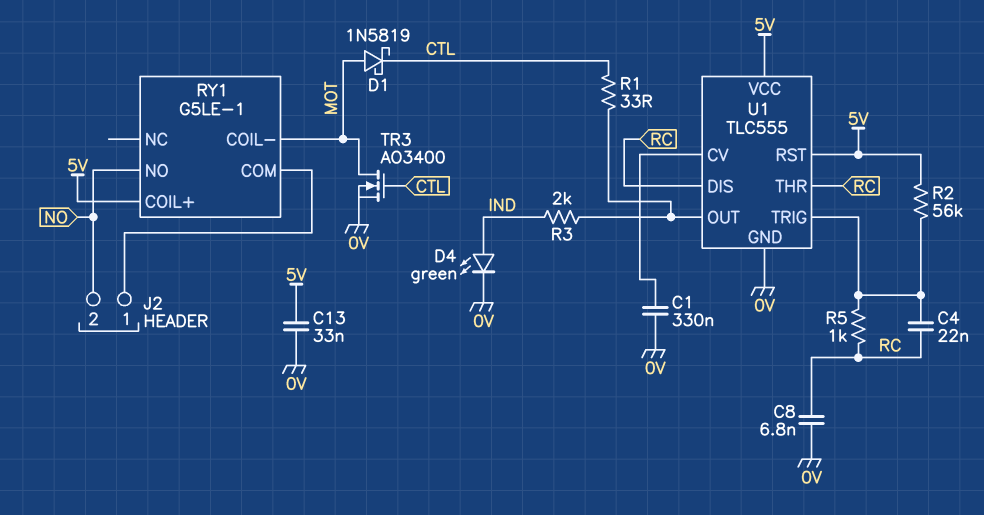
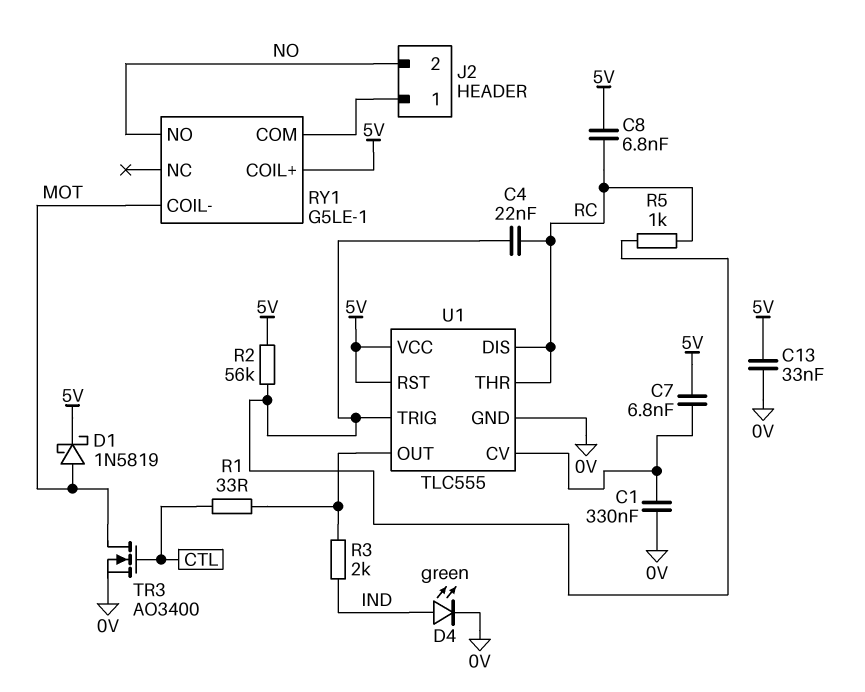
C7: none -> 6.8nF (5V, U1/CV)
C8: 6.8nF (0V, RC) -> 6.8nF (5V, RC)
D1: schottky 1N5819 (A MOT, K CTL) -> schottky 1N5819 (A MOT, K 5V)

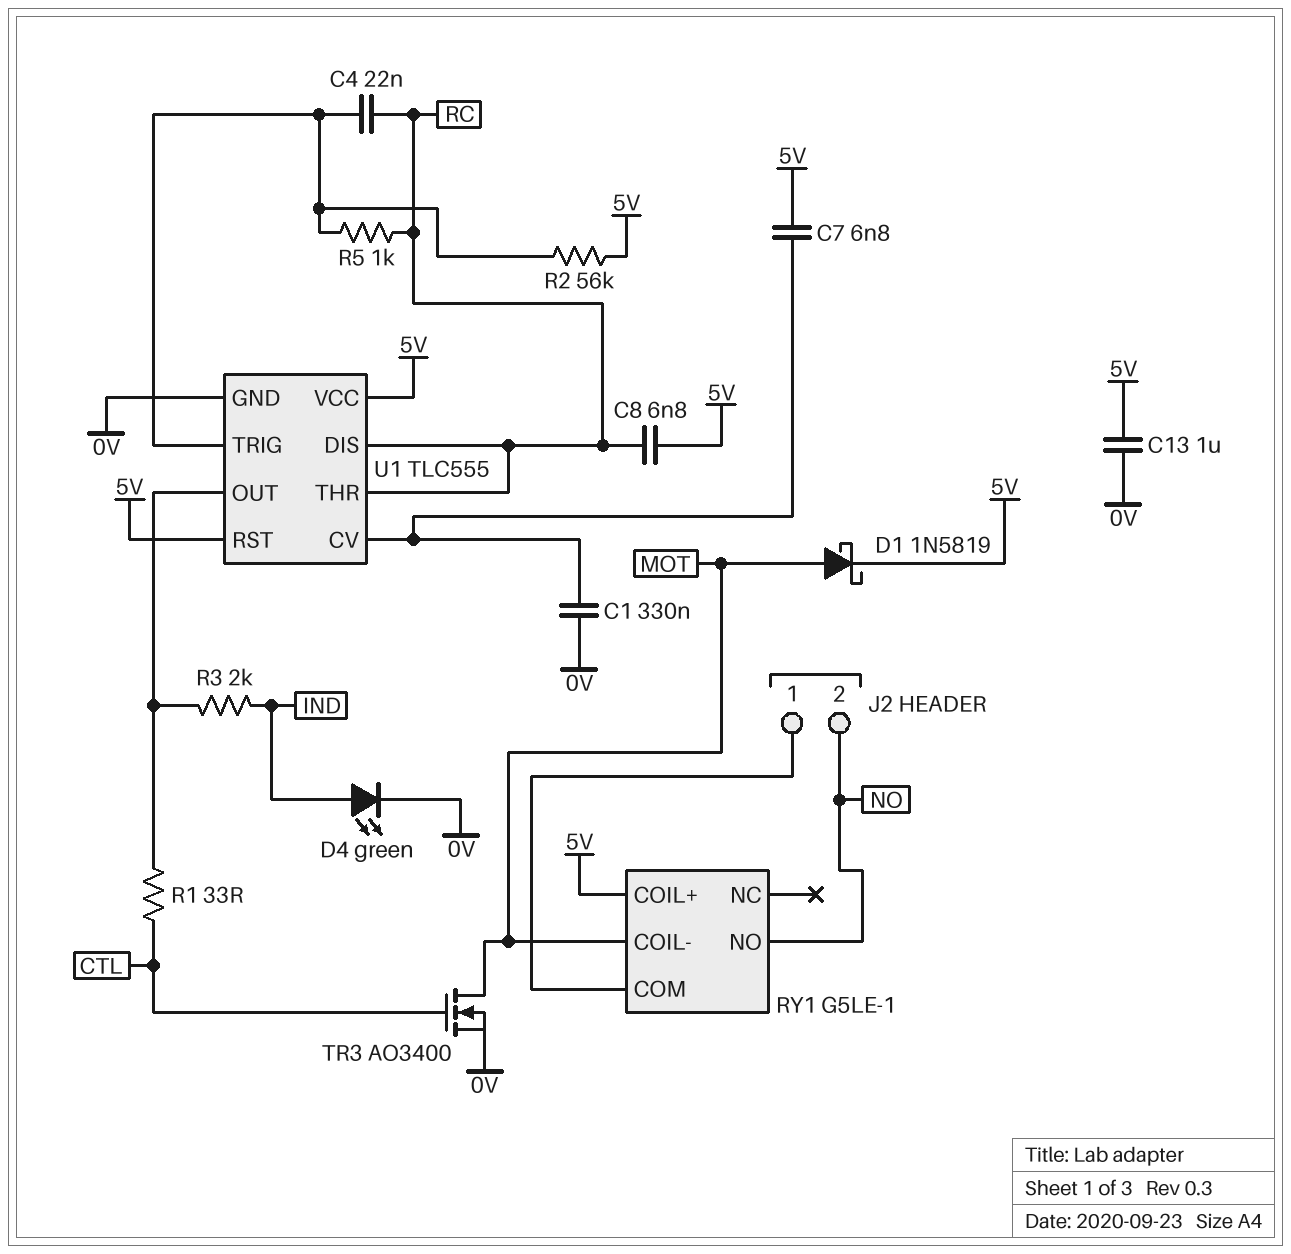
C13: 33nF (0V, 5V) -> 1uF (0V, 5V)

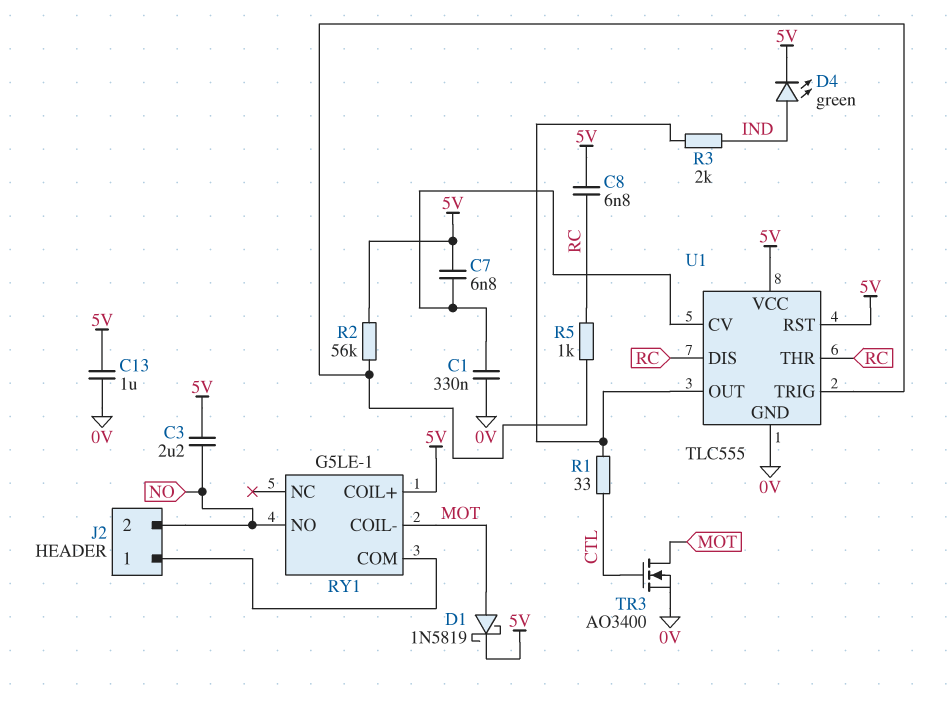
C3: none -> 2.2uF (5V, NO)
C4: 22nF (RC, U1/TRIG) -> none
D4: LED green (A IND, K 0V) -> LED green (A IND, K 5V)

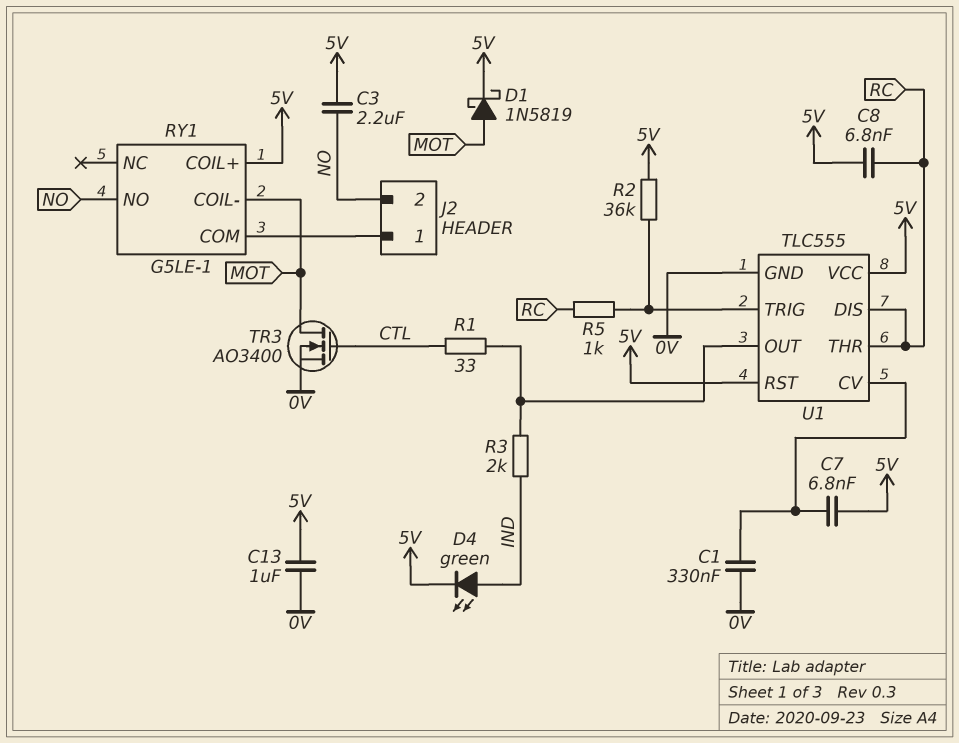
R2: 56k (5V, U1/TRIG) -> 36k (5V, U1/TRIG)

